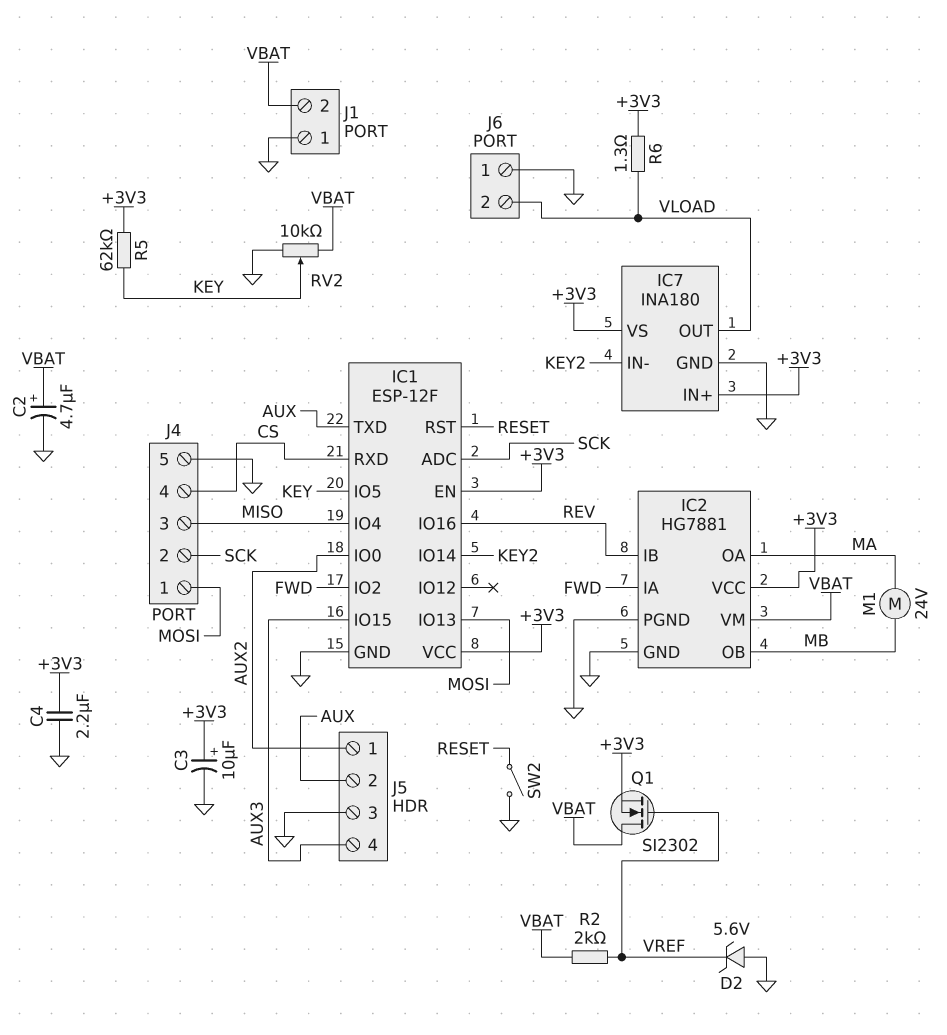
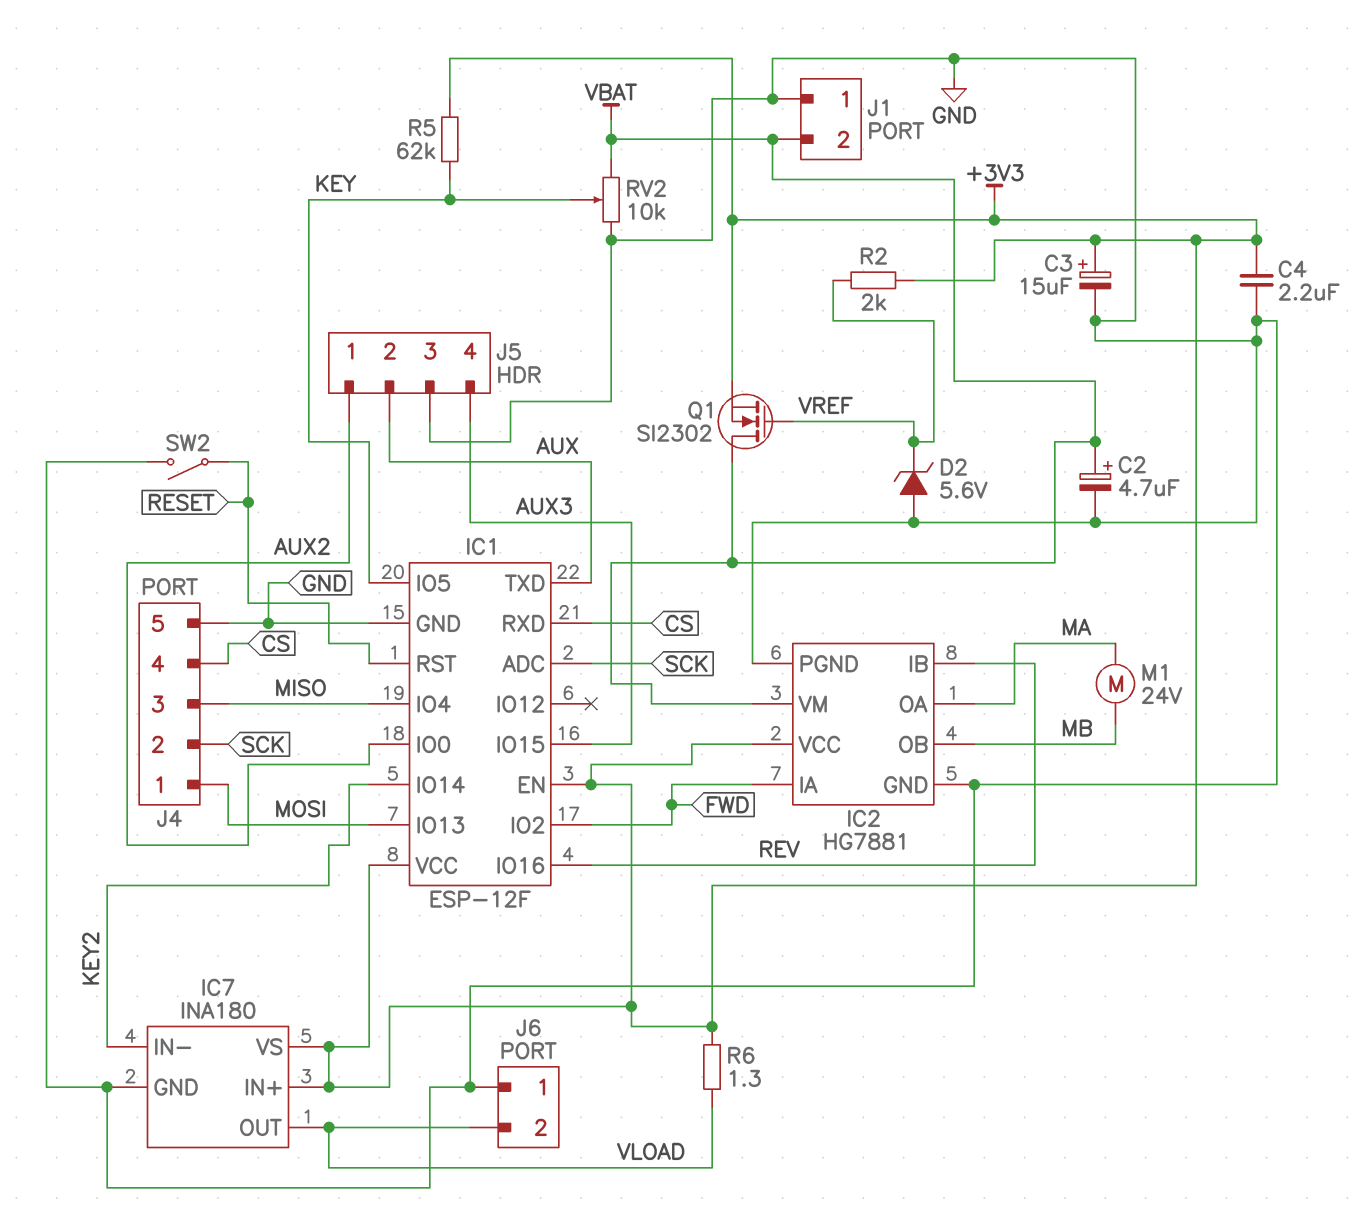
C3: 10uF (plus +3V3, minus GND) -> 15uF (plus +3V3, minus GND)
R2: 2k (VBAT, VREF) -> 2k (+3V3, VREF)

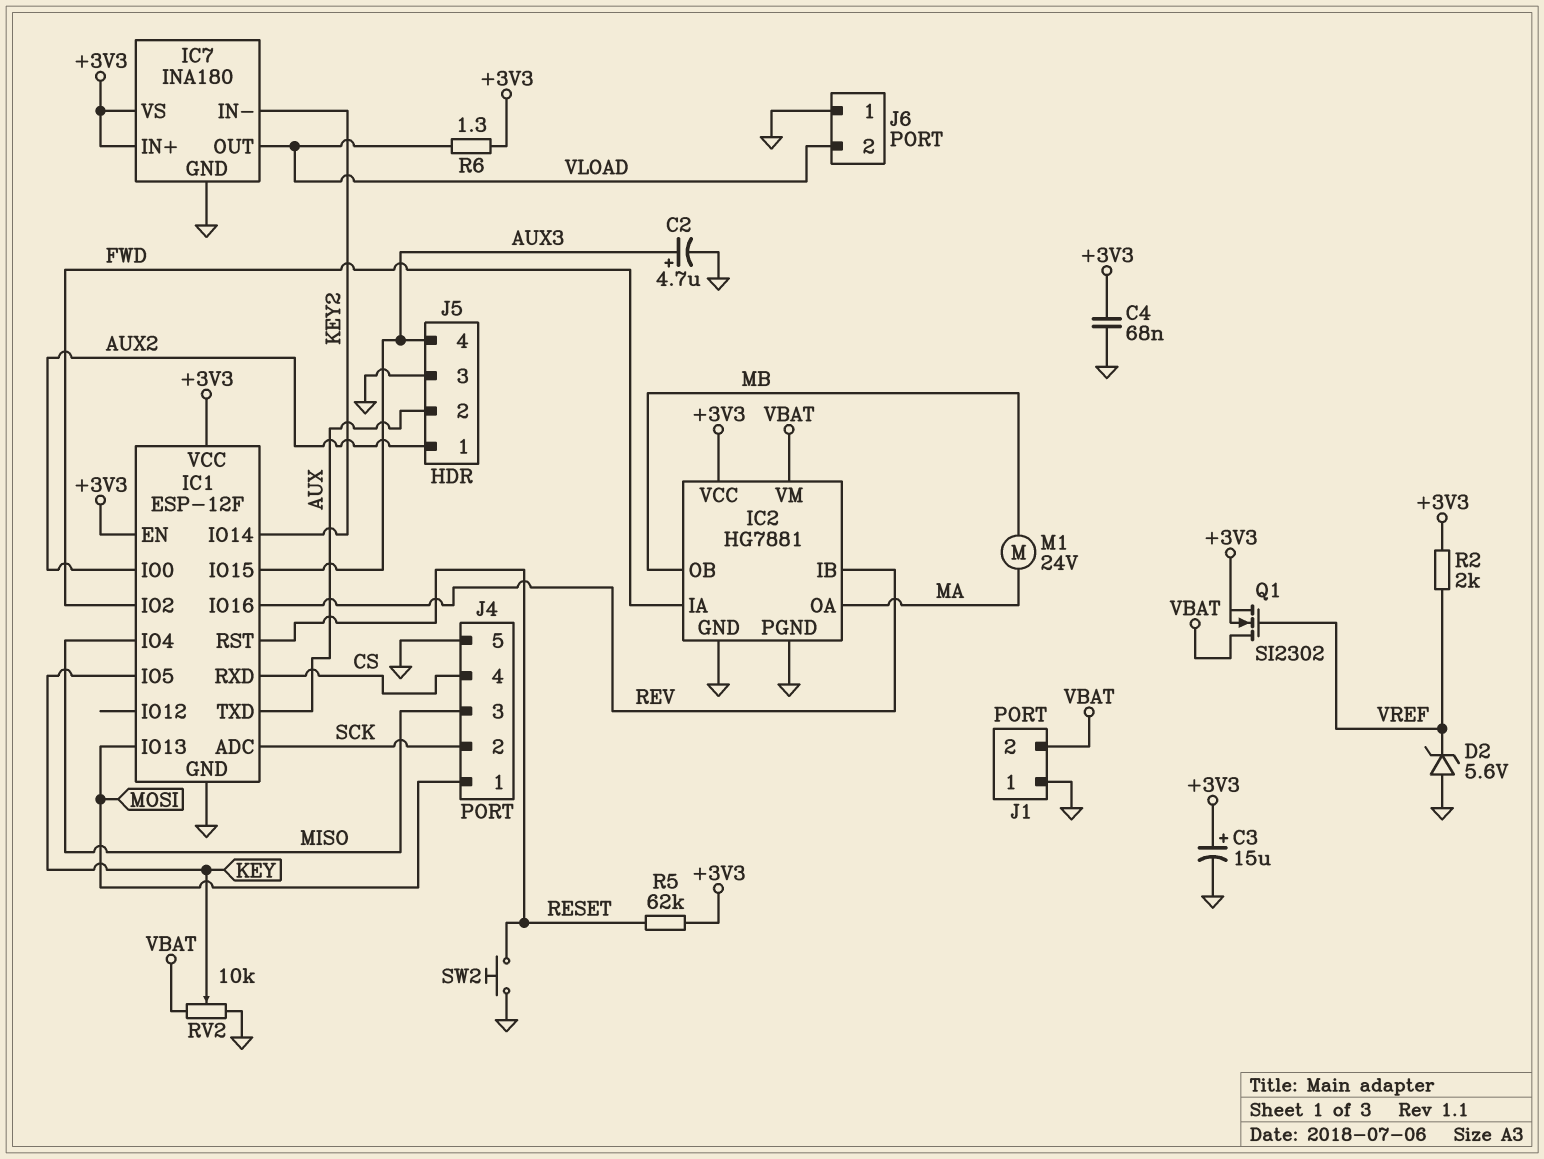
C2: 4.7uF (plus VBAT, minus GND) -> 4.7uF (plus AUX3, minus GND)
C4: 2.2uF (+3V3, GND) -> 68nF (+3V3, GND)
R5: 62k (+3V3, KEY) -> 62k (+3V3, RESET)
SW2: switch (GND, RESET) -> button (GND, RESET)

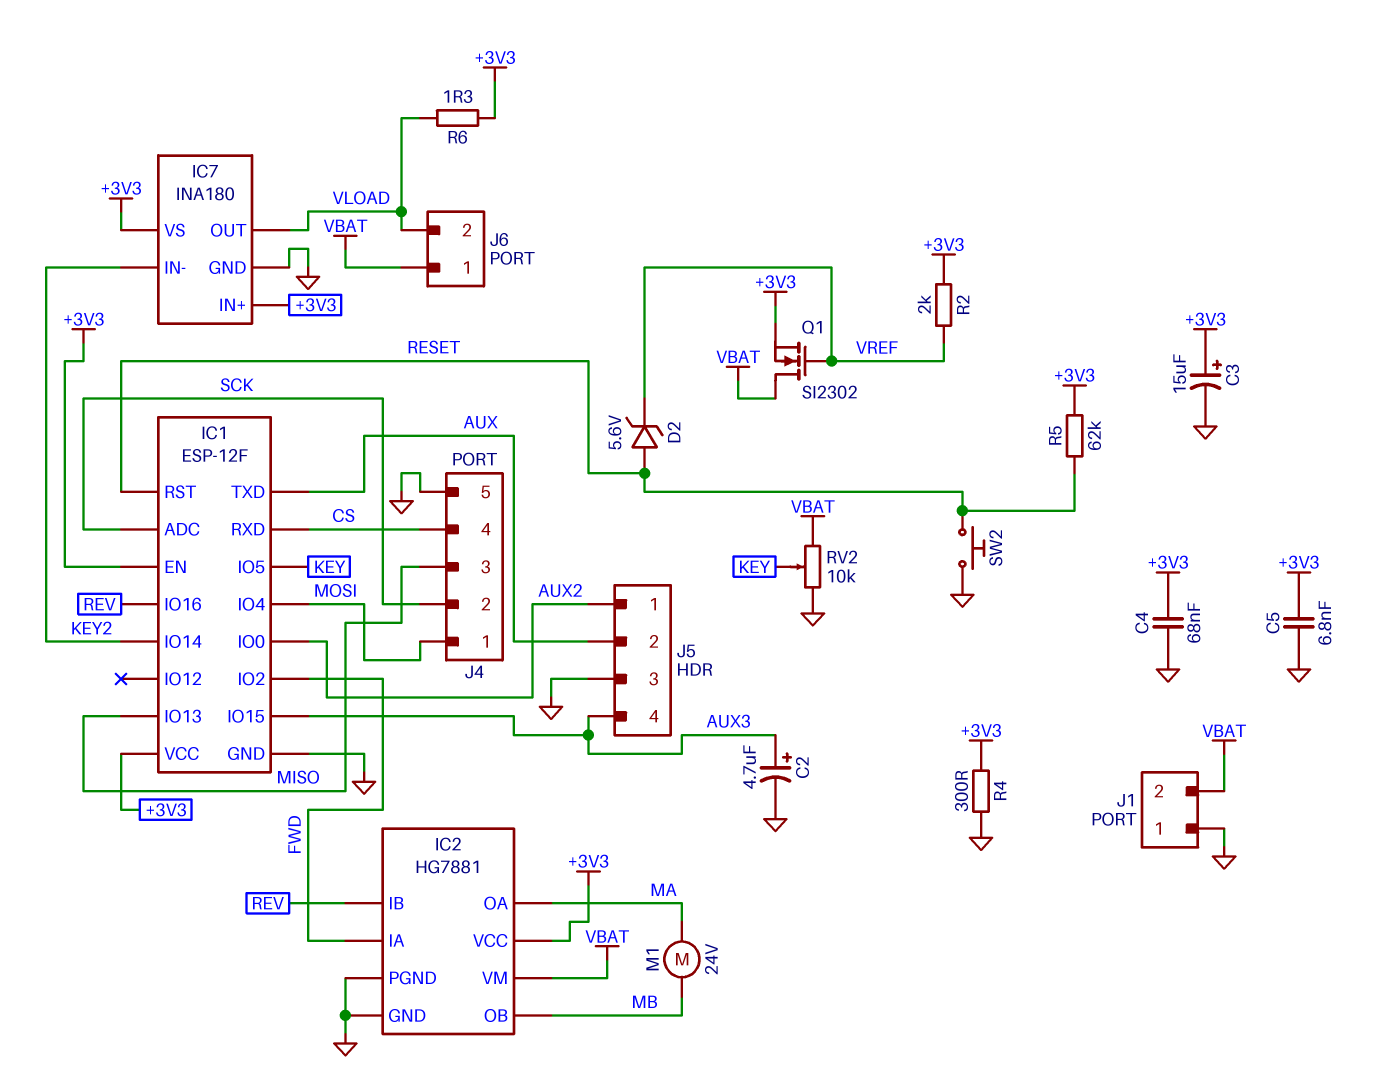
C5: none -> 6.8nF (+3V3, GND)
D2: zener 5.6V (A GND, K VREF) -> zener 5.6V (A RESET, K VREF)
IC1 pin IO4: MISO -> MOSI
IC1 pin IO13: MOSI -> MISO
J6 pin 1: GND -> VBAT
R4: none -> 300 (+3V3, GND)

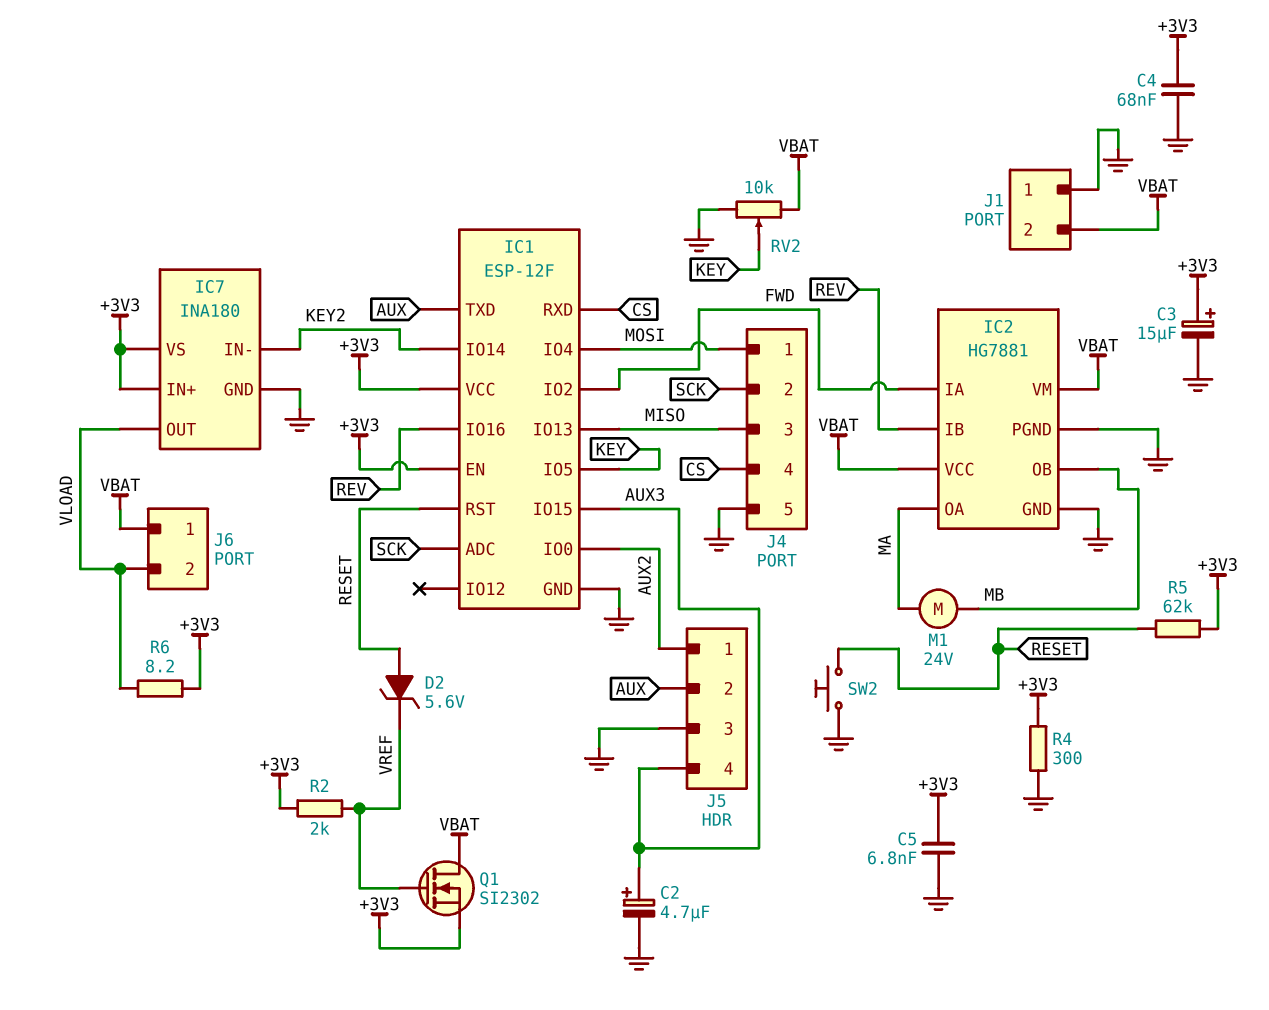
IC2 pin VCC: +3V3 -> VBAT
R6: 1.3 (+3V3, VLOAD) -> 8.2 (+3V3, VLOAD)

